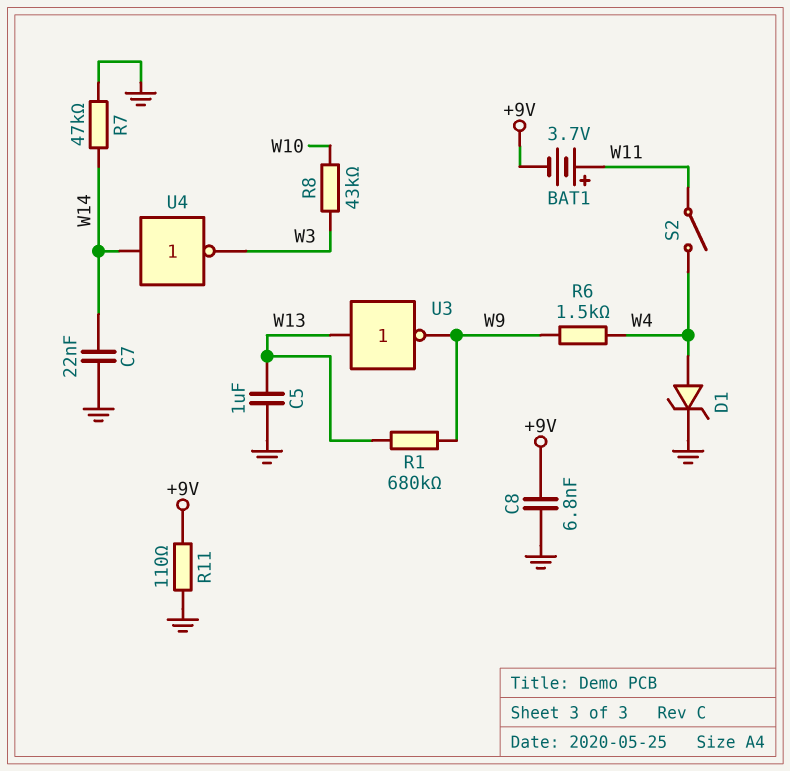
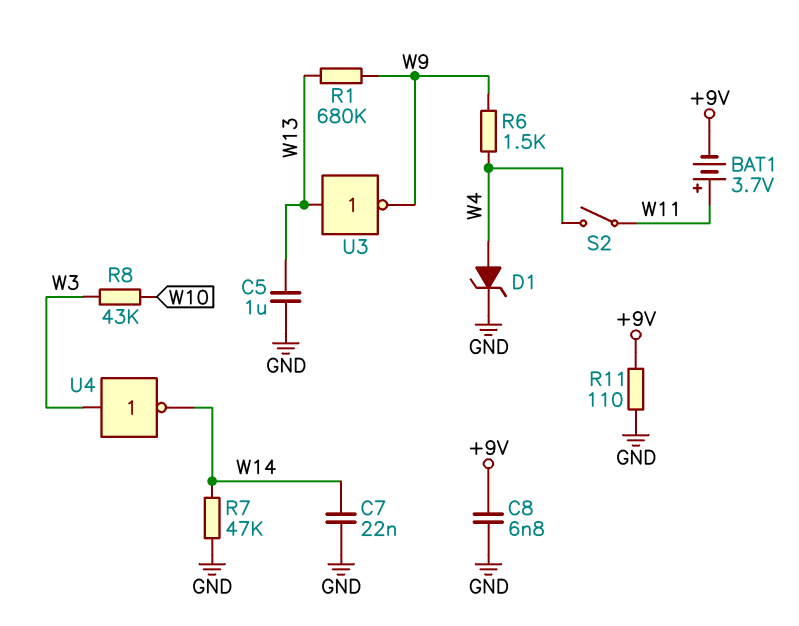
U4: NOT (in W14, out W3) -> NOT (in W3, out W14)

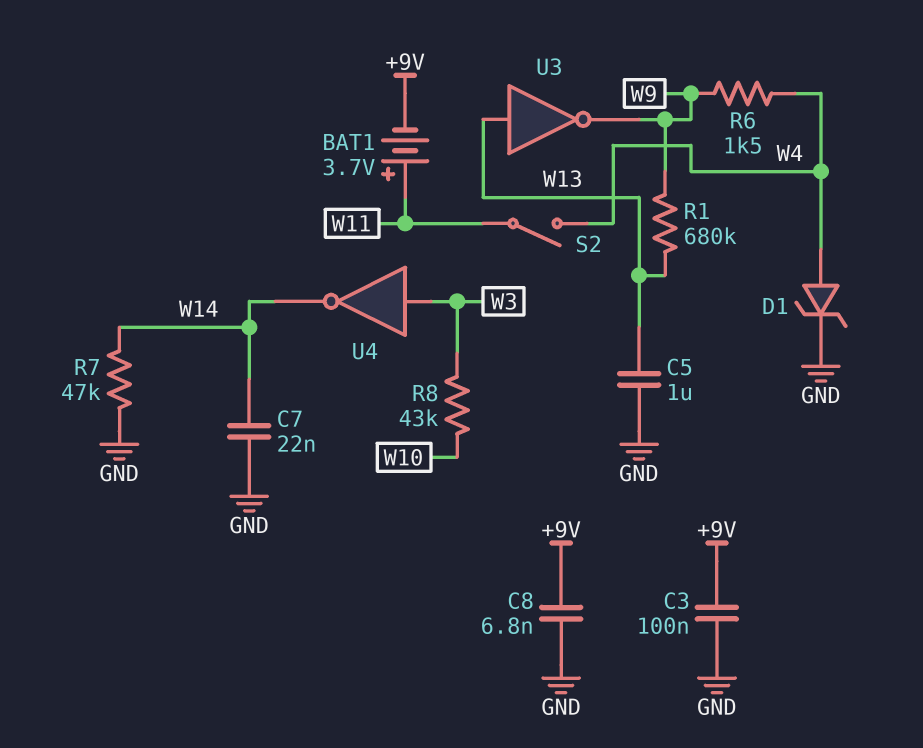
C3: none -> 100nF (+9V, GND)
R11: 110 (+9V, GND) -> none

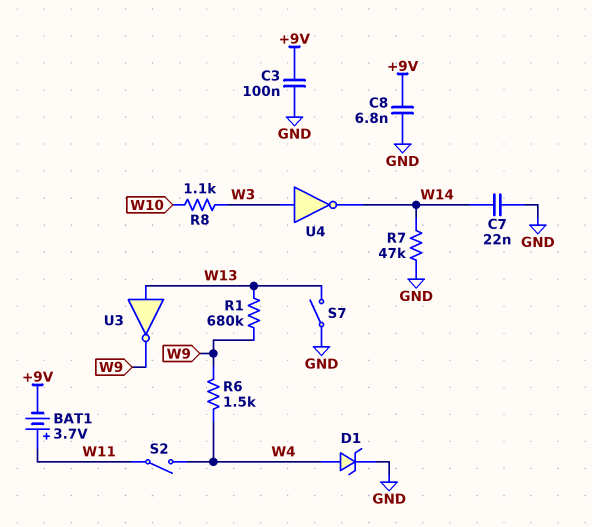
C5: 1uF (GND, W13) -> none
R8: 43k (W3, W10) -> 1.1k (W3, W10)
S7: none -> switch (GND, W13)

